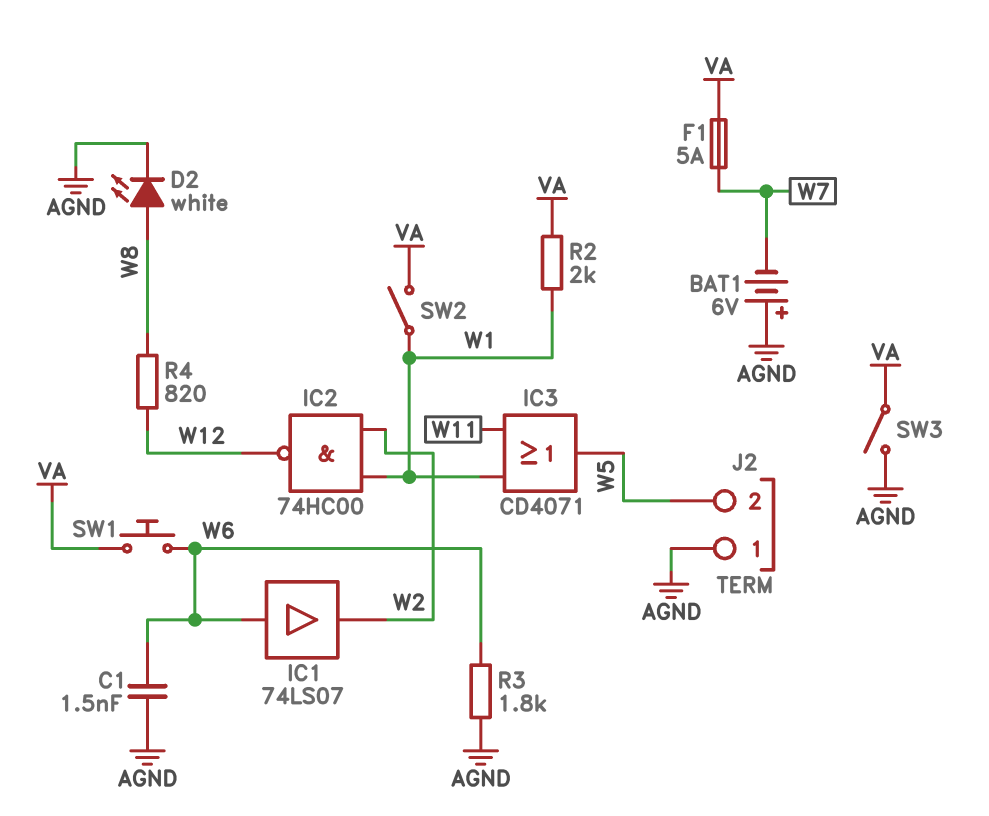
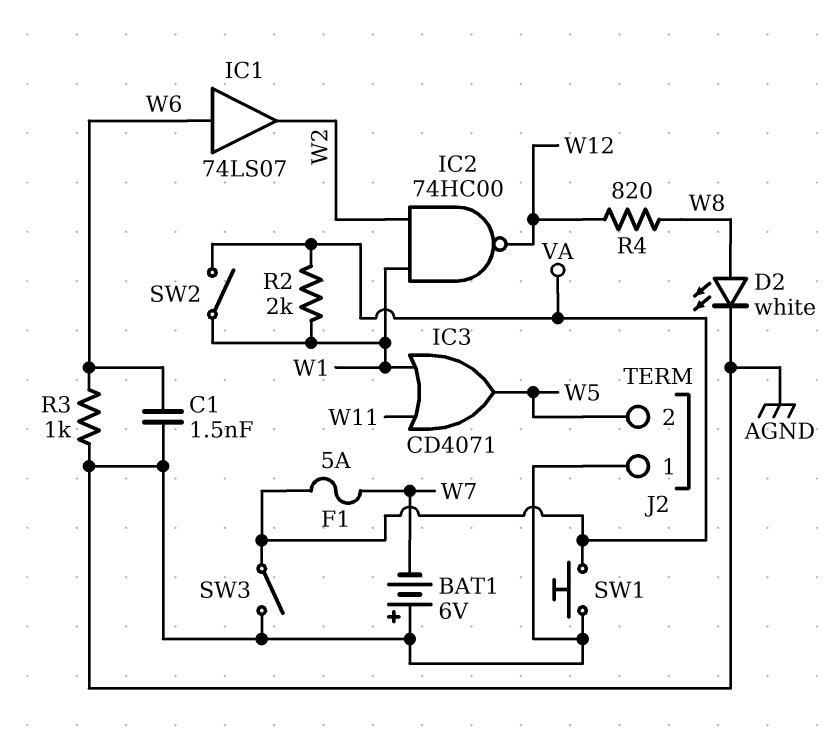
R3: 1.8k (AGND, W6) -> 1k (AGND, W6)
SW1: button (VA, W6) -> button (AGND, VA)

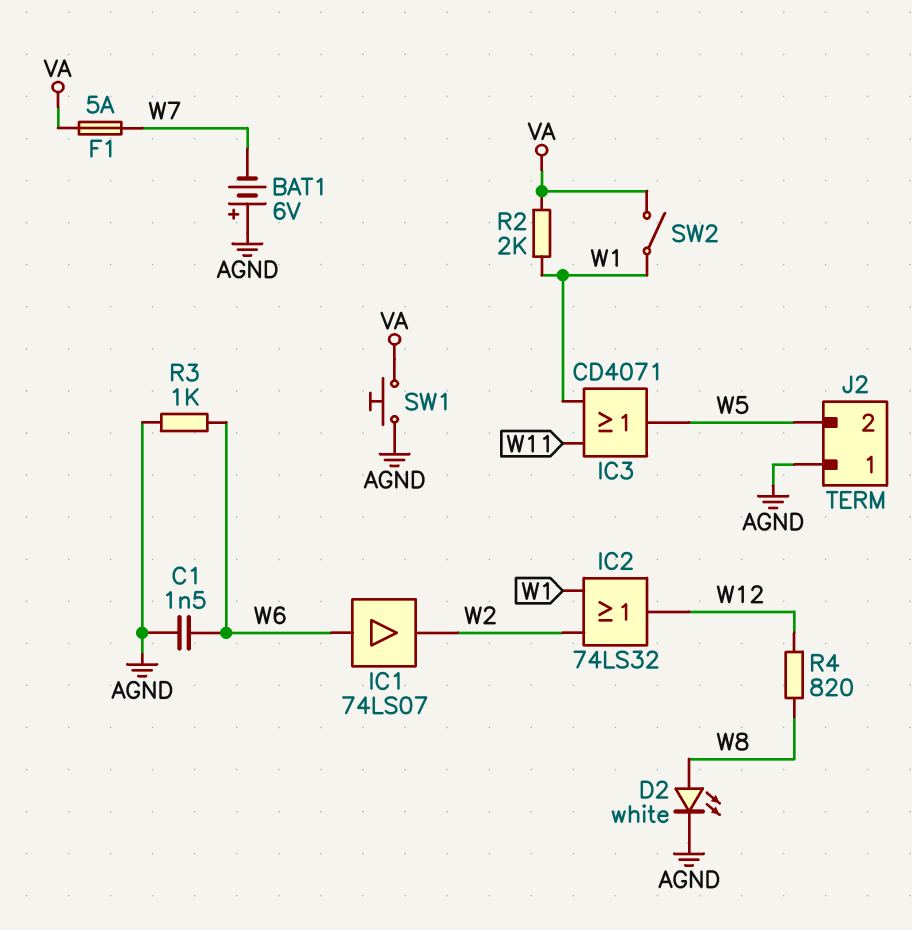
IC2: NAND 74HC00 (in W1, in W2, out W12) -> OR 74LS32 (in W1, in W2, out W12)
SW3: switch (AGND, VA) -> none

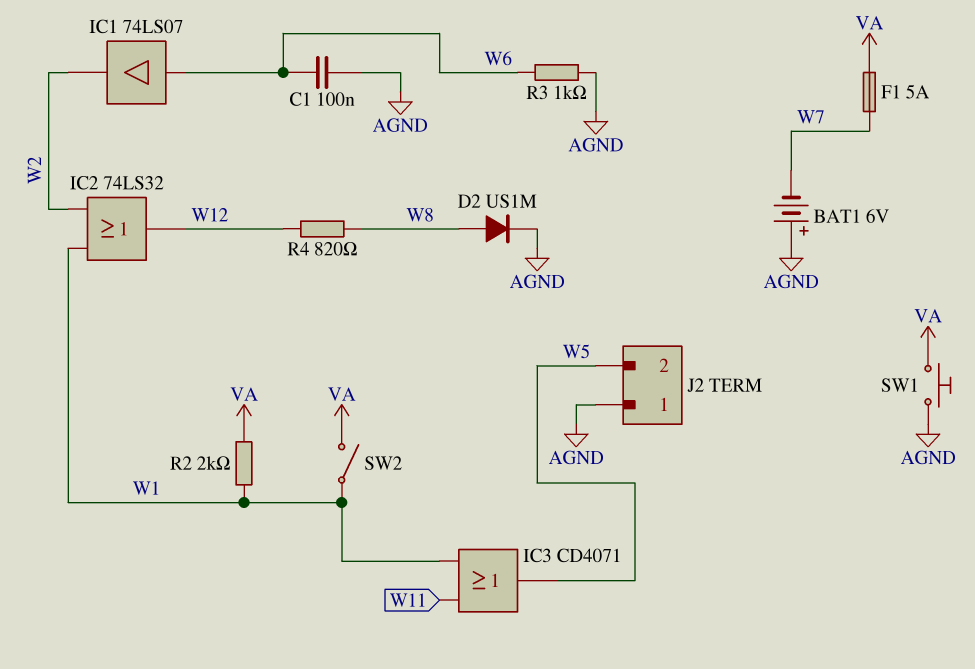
C1: 1.5nF (AGND, W6) -> 100nF (AGND, W6)
D2: LED white (A W8, K AGND) -> diode US1M (A W8, K AGND)

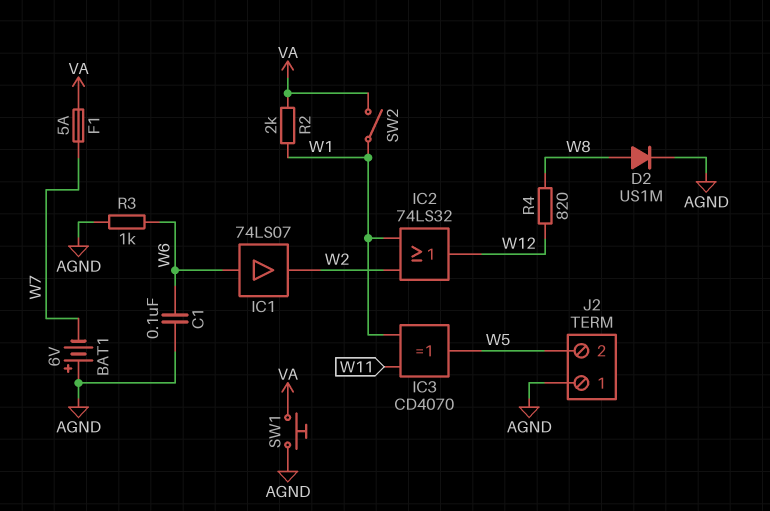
IC3: OR CD4071 (in W1, in W11, out W5) -> XOR CD4070 (in W1, in W11, out W5)

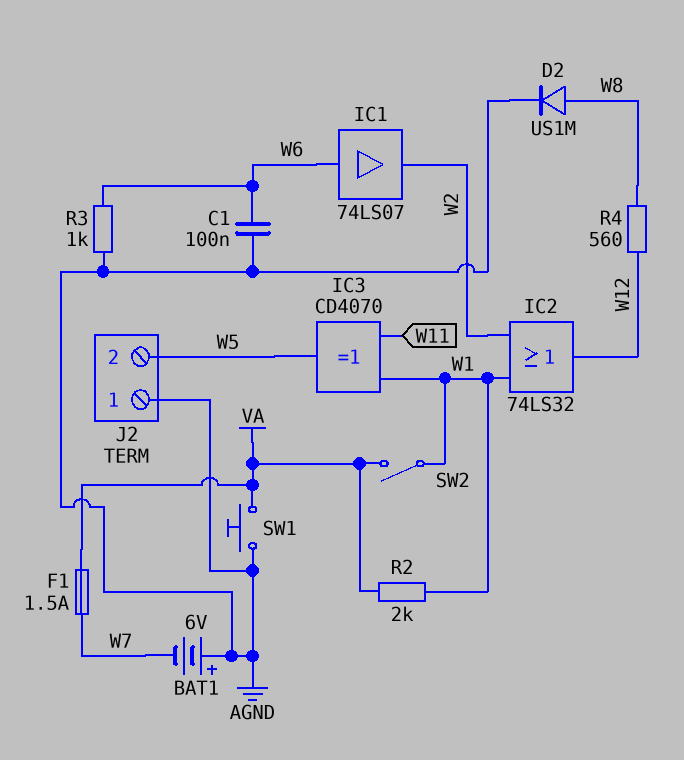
F1: 5A (VA, W7) -> 1.5A (VA, W7)
R4: 820 (W8, W12) -> 560 (W8, W12)

